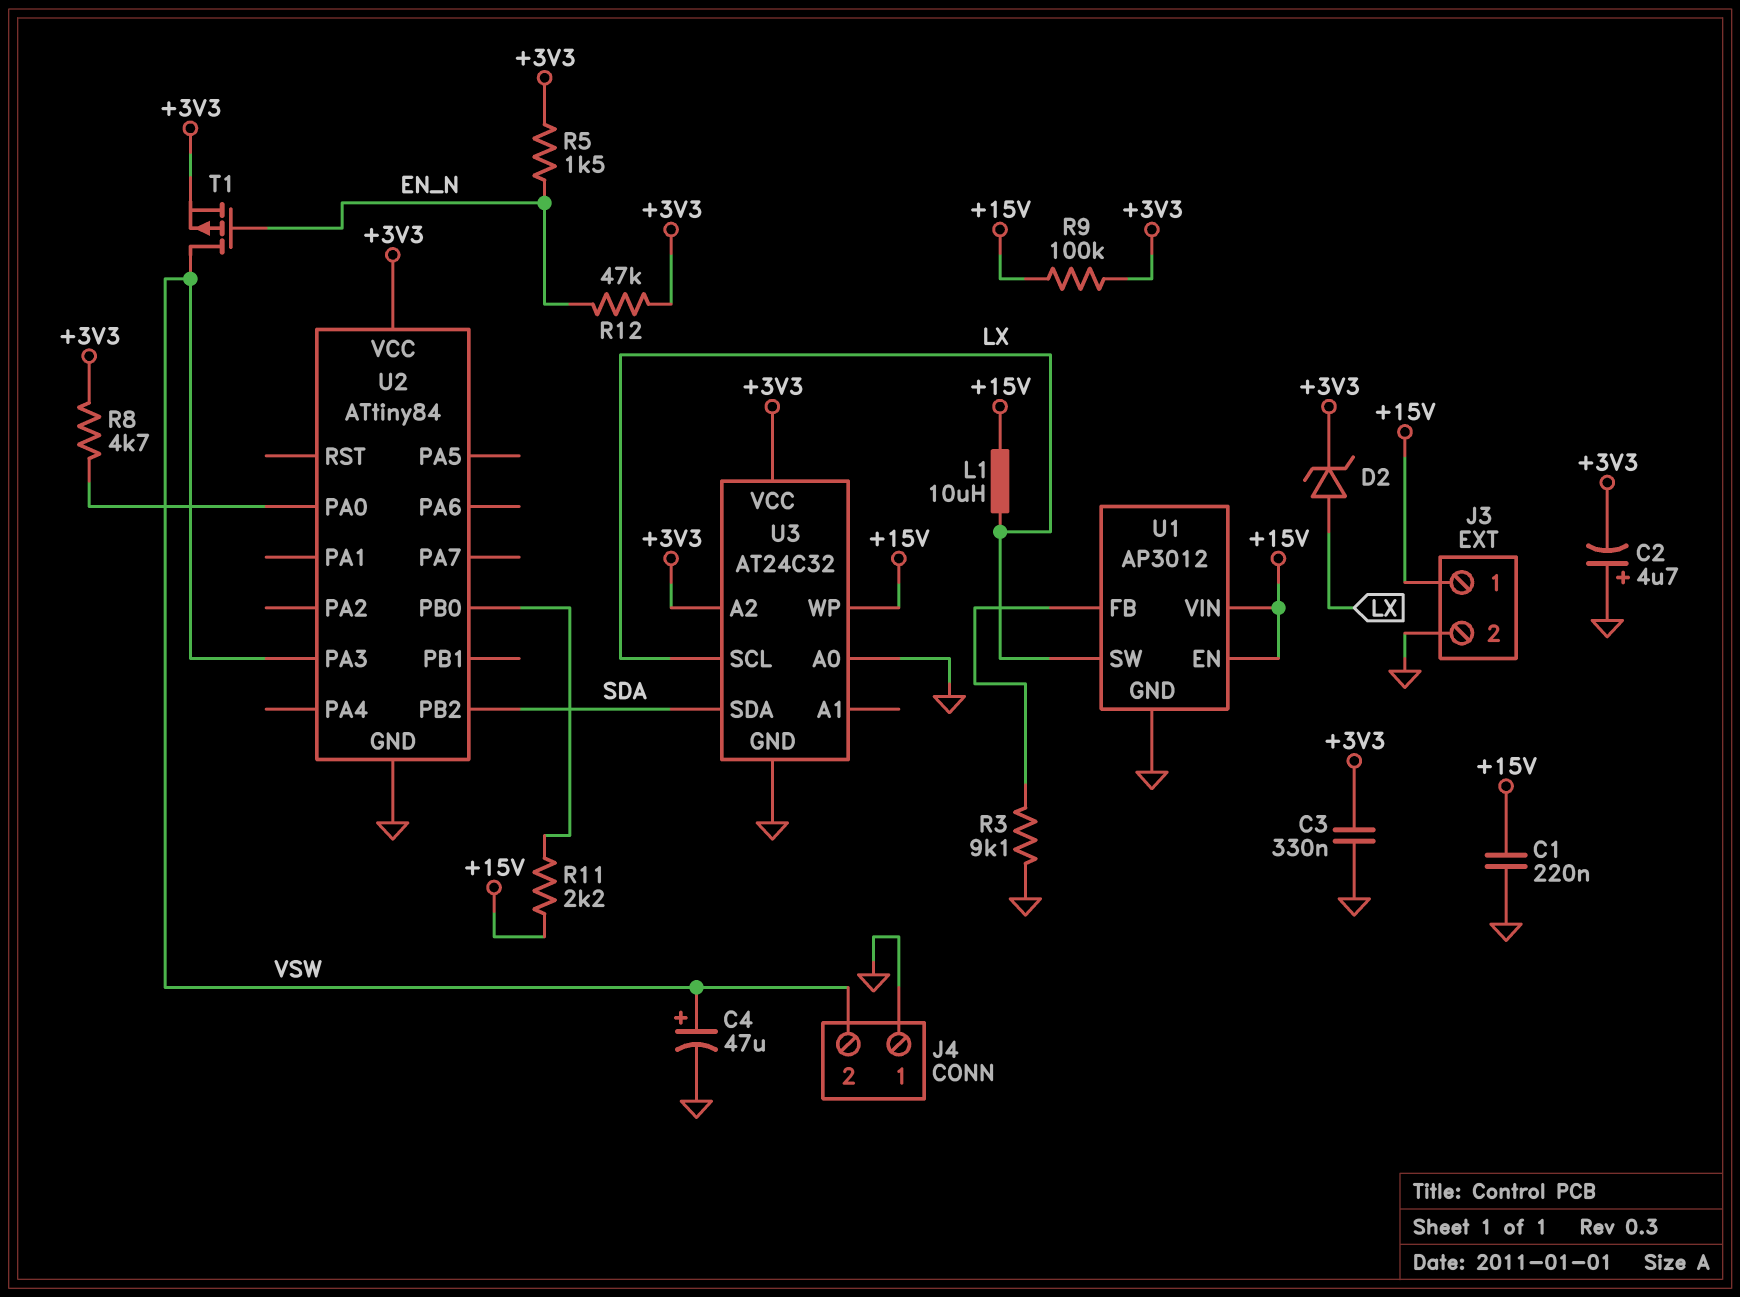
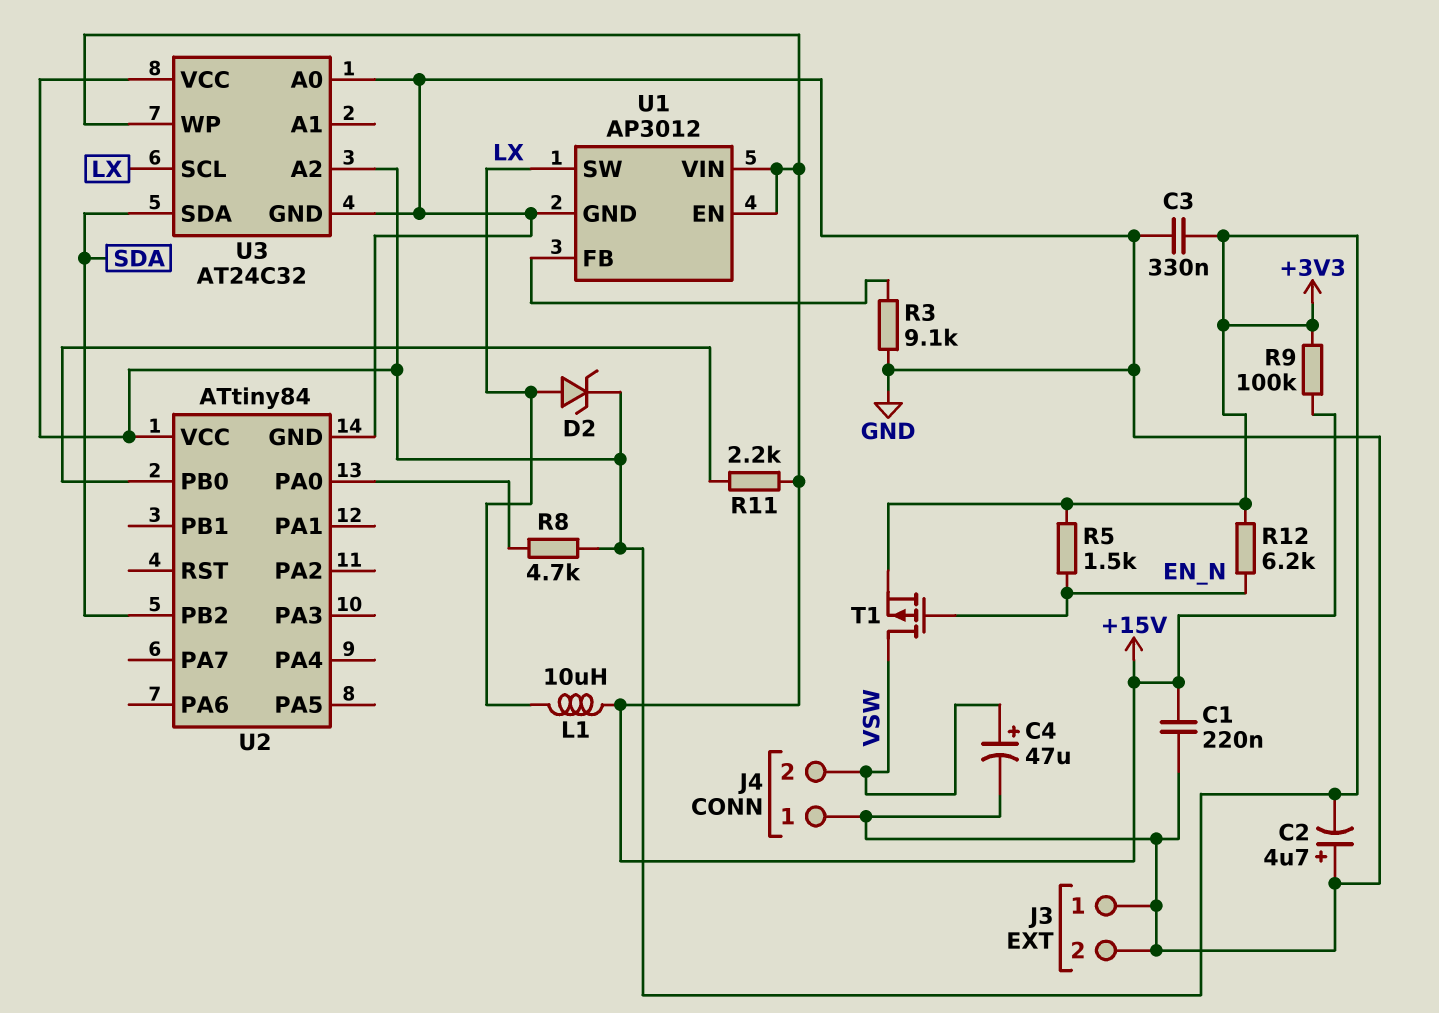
J3 pin 1: +15V -> GND
R12: 47k (+3V3, EN_N) -> 6.2k (+3V3, EN_N)
U2 pin PA3: VSW -> none

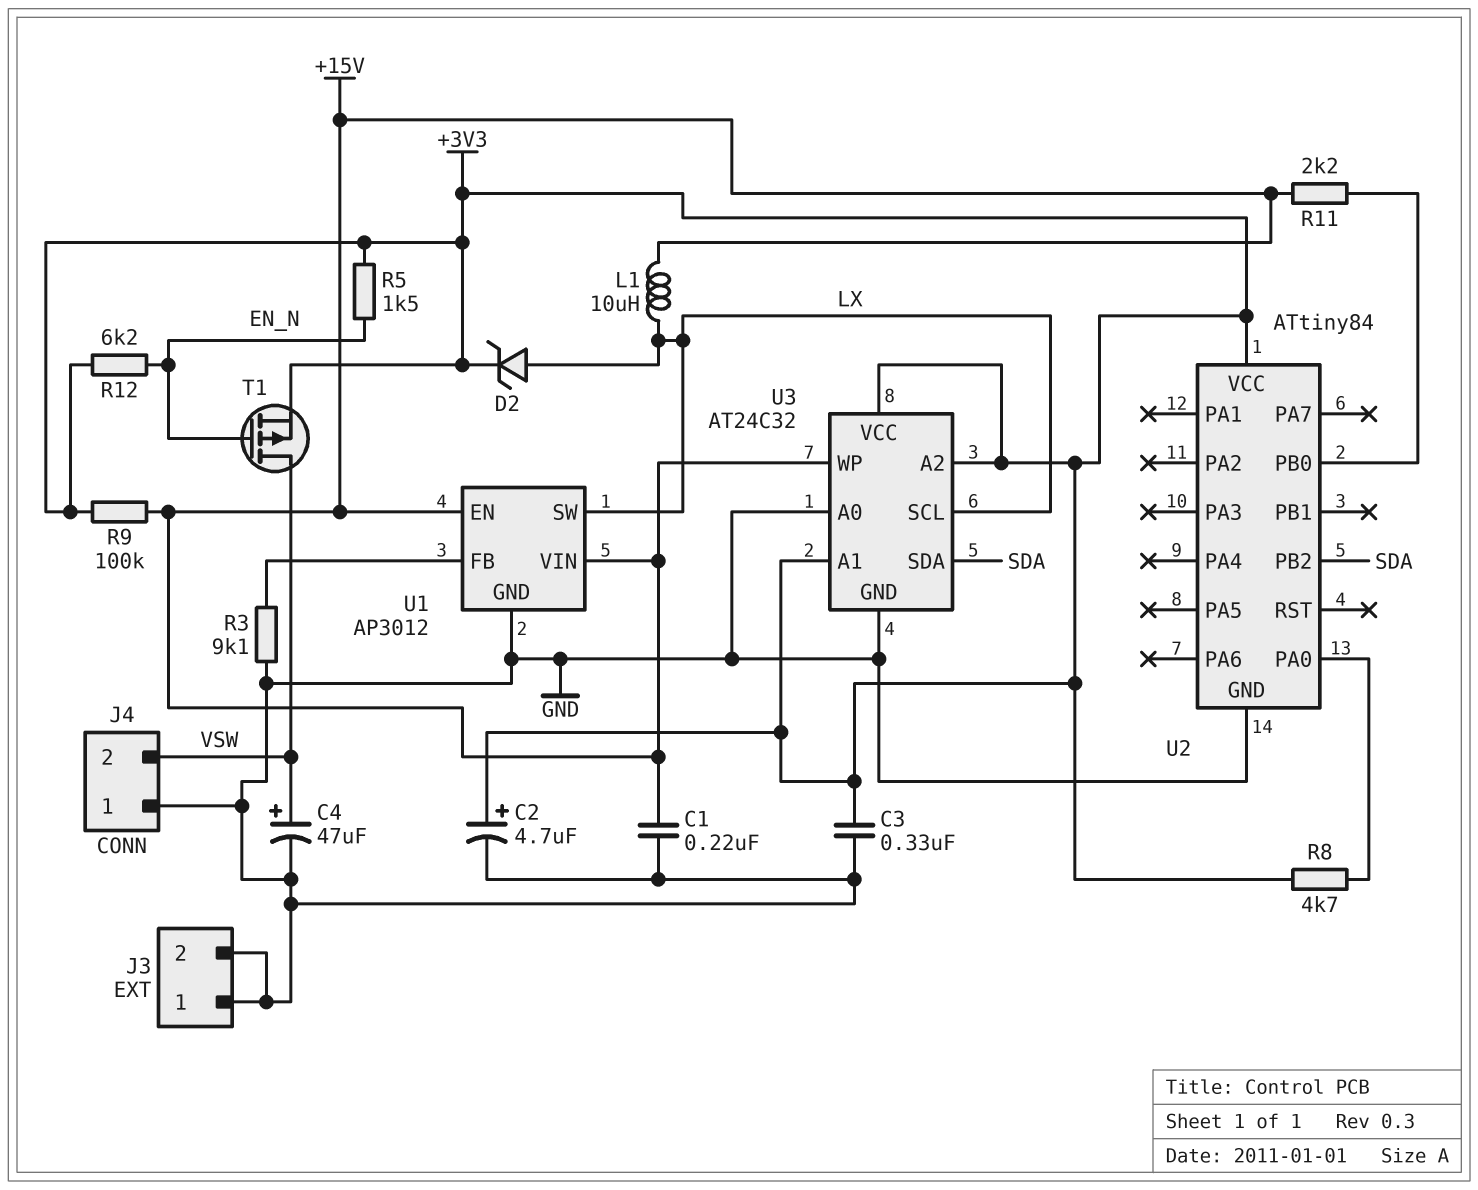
C2: 4.7uF (plus GND, minus +3V3) -> 4.7uF (plus +3V3, minus GND)
U3 pin A1: none -> +3V3

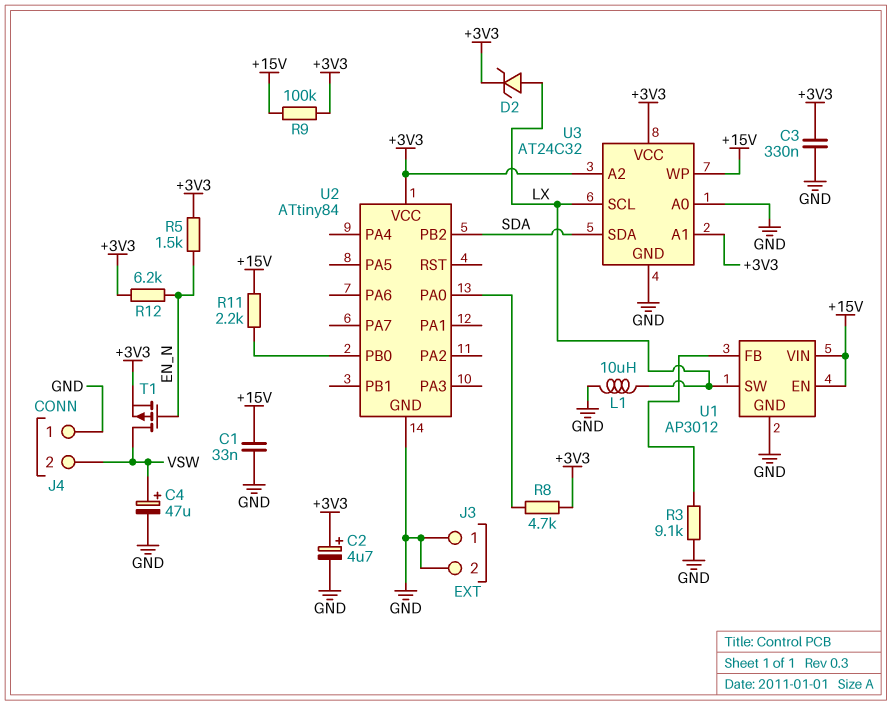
C1: 220nF (+15V, GND) -> 33nF (+15V, GND)
L1: 10uH (+15V, LX) -> 10uH (GND, LX)

